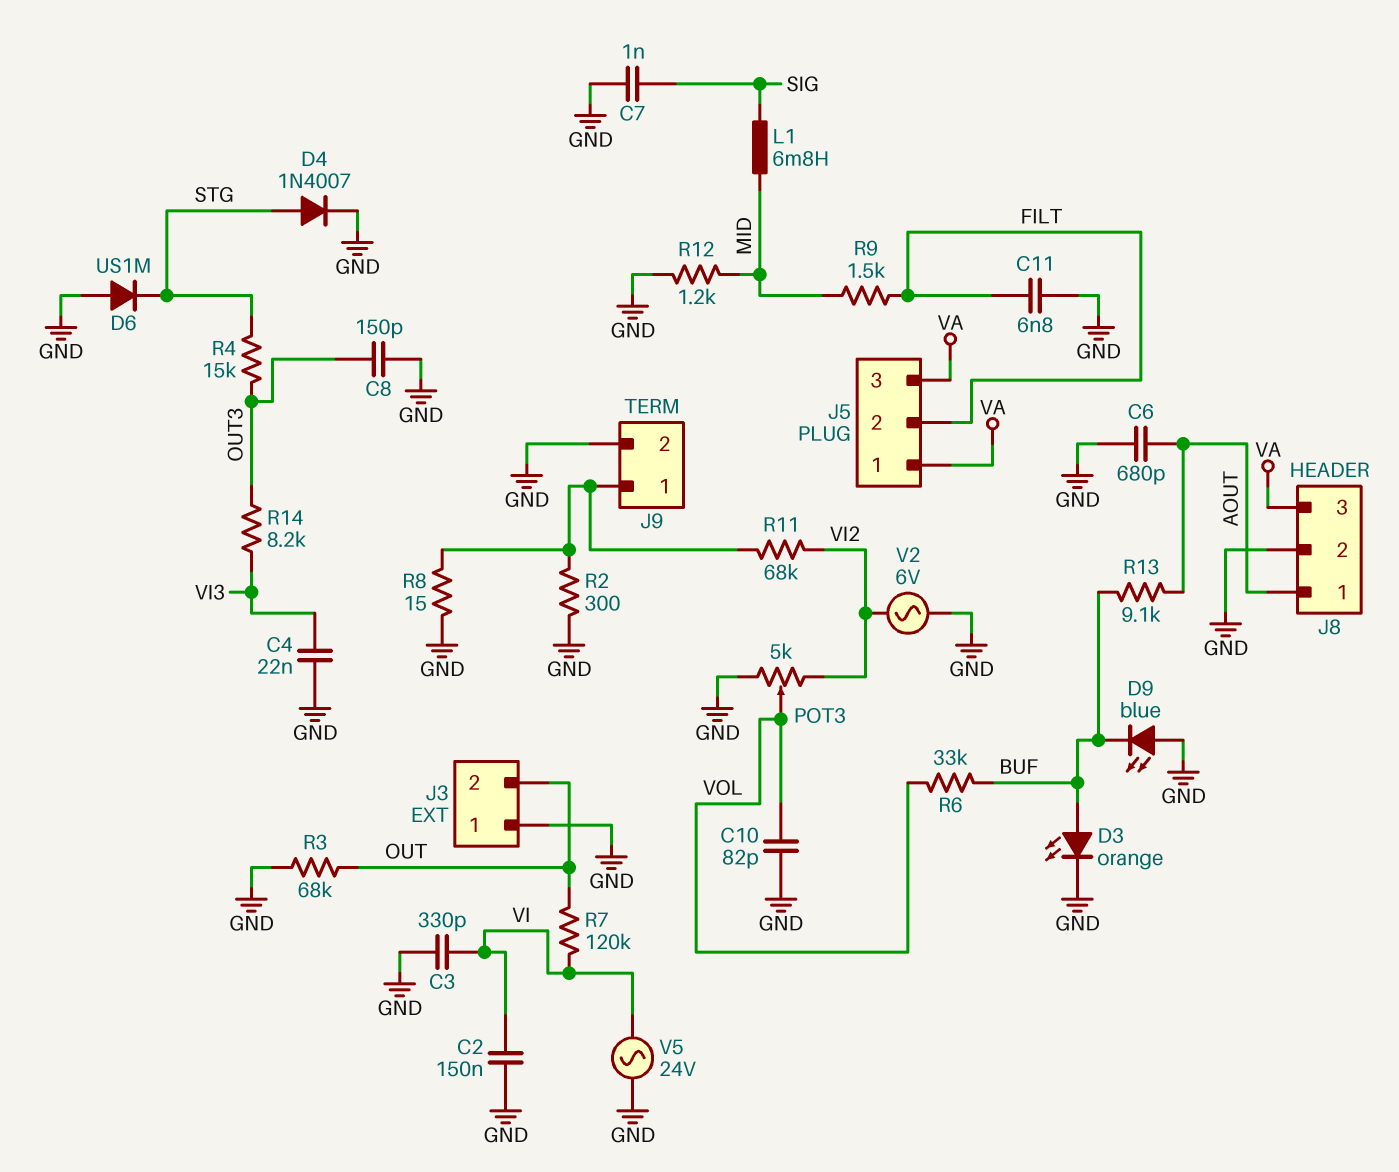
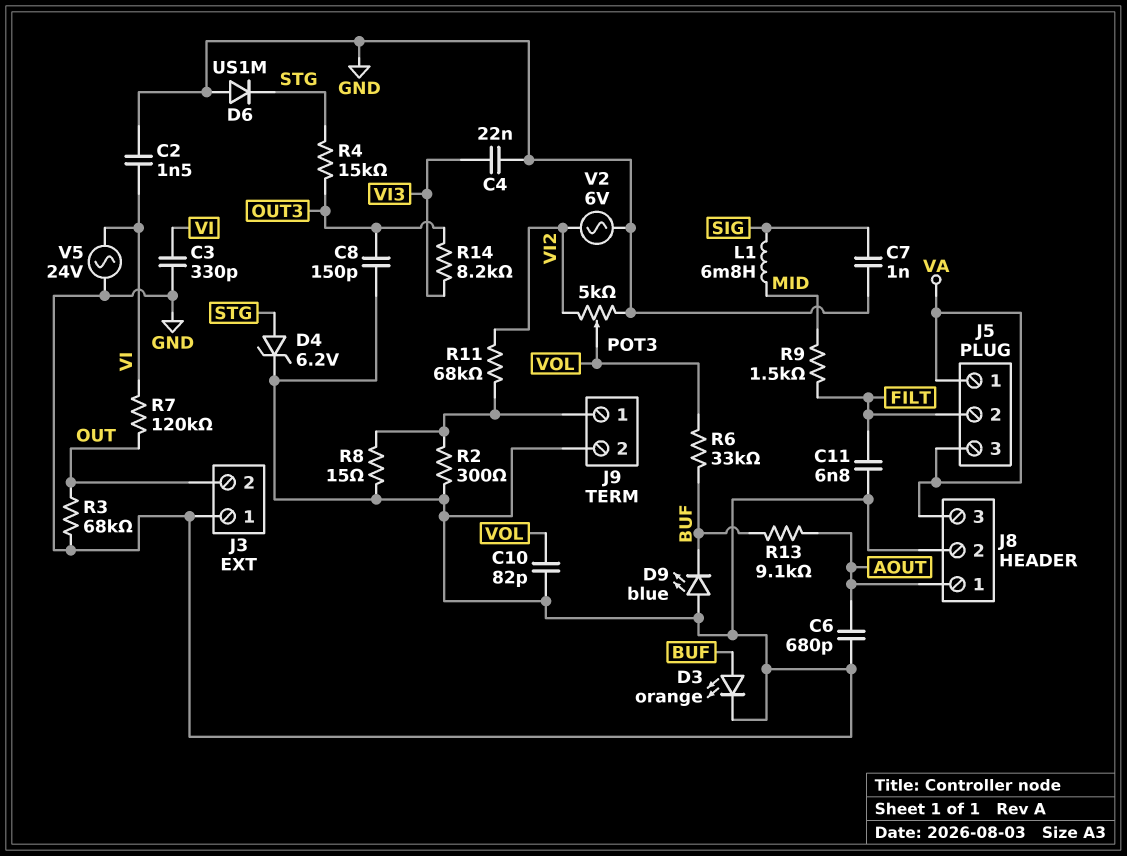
C2: 150nF (GND, VI) -> 1.5nF (GND, VI)
D4: diode 1N4007 (A STG, K GND) -> zener 6.2V (A STG, K GND)
R12: 1.2k (GND, MID) -> none

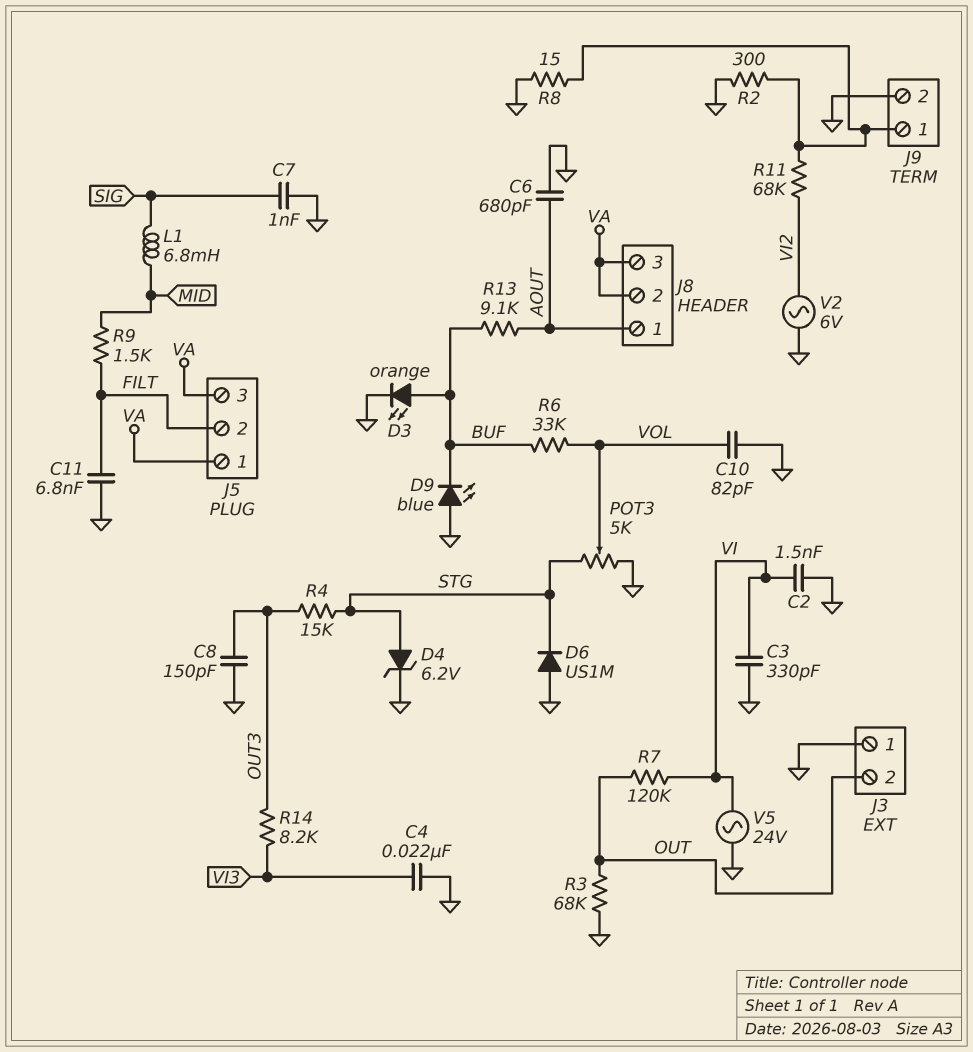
J8 pin 2: GND -> VA
POT3: 5k (GND, VI2, wiper VOL) -> 5k (GND, STG, wiper VOL)

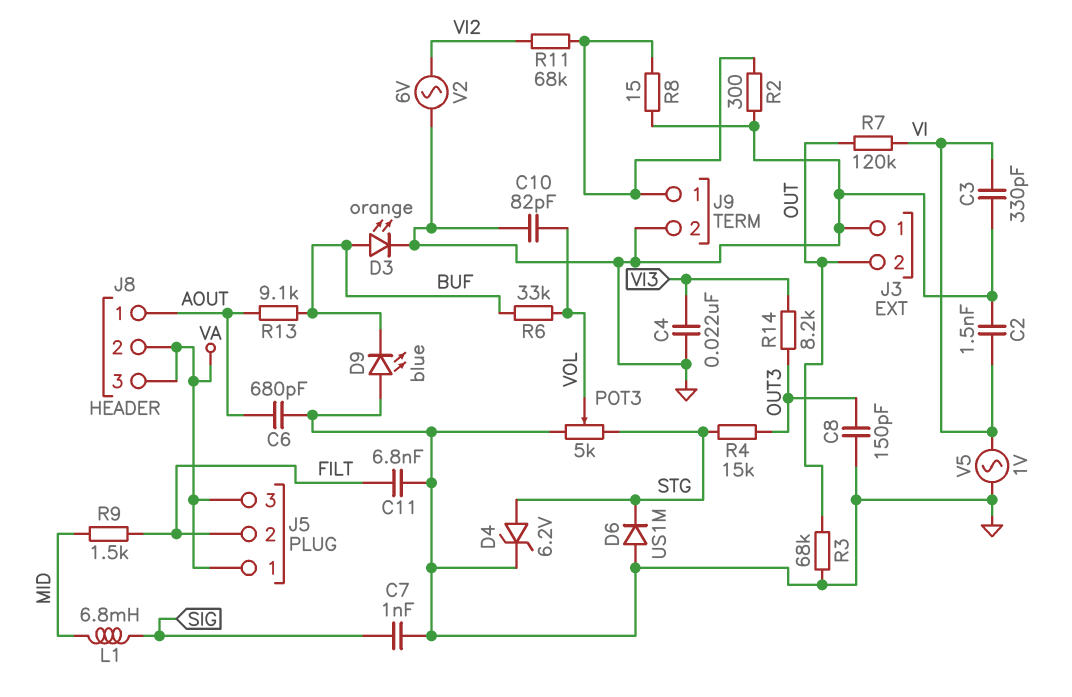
V5: AC 24V (GND, VI) -> AC 1V (GND, VI)

